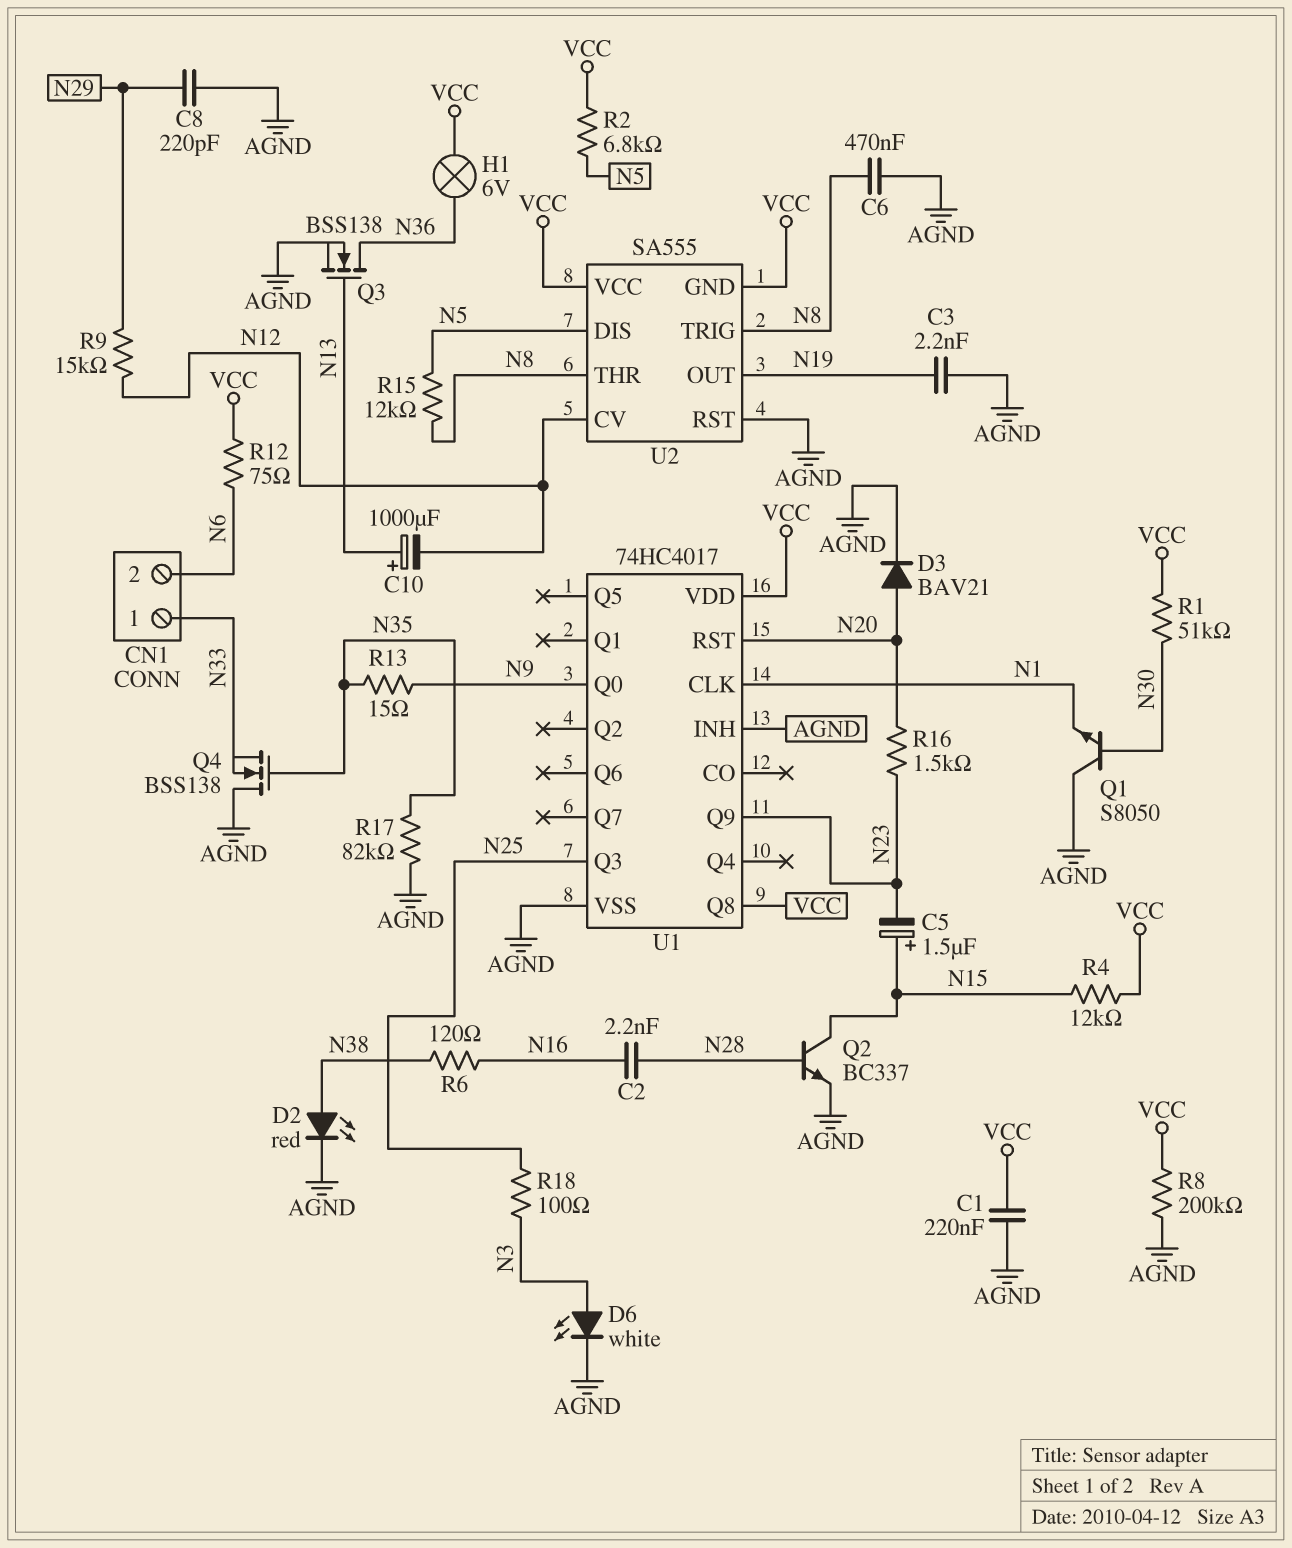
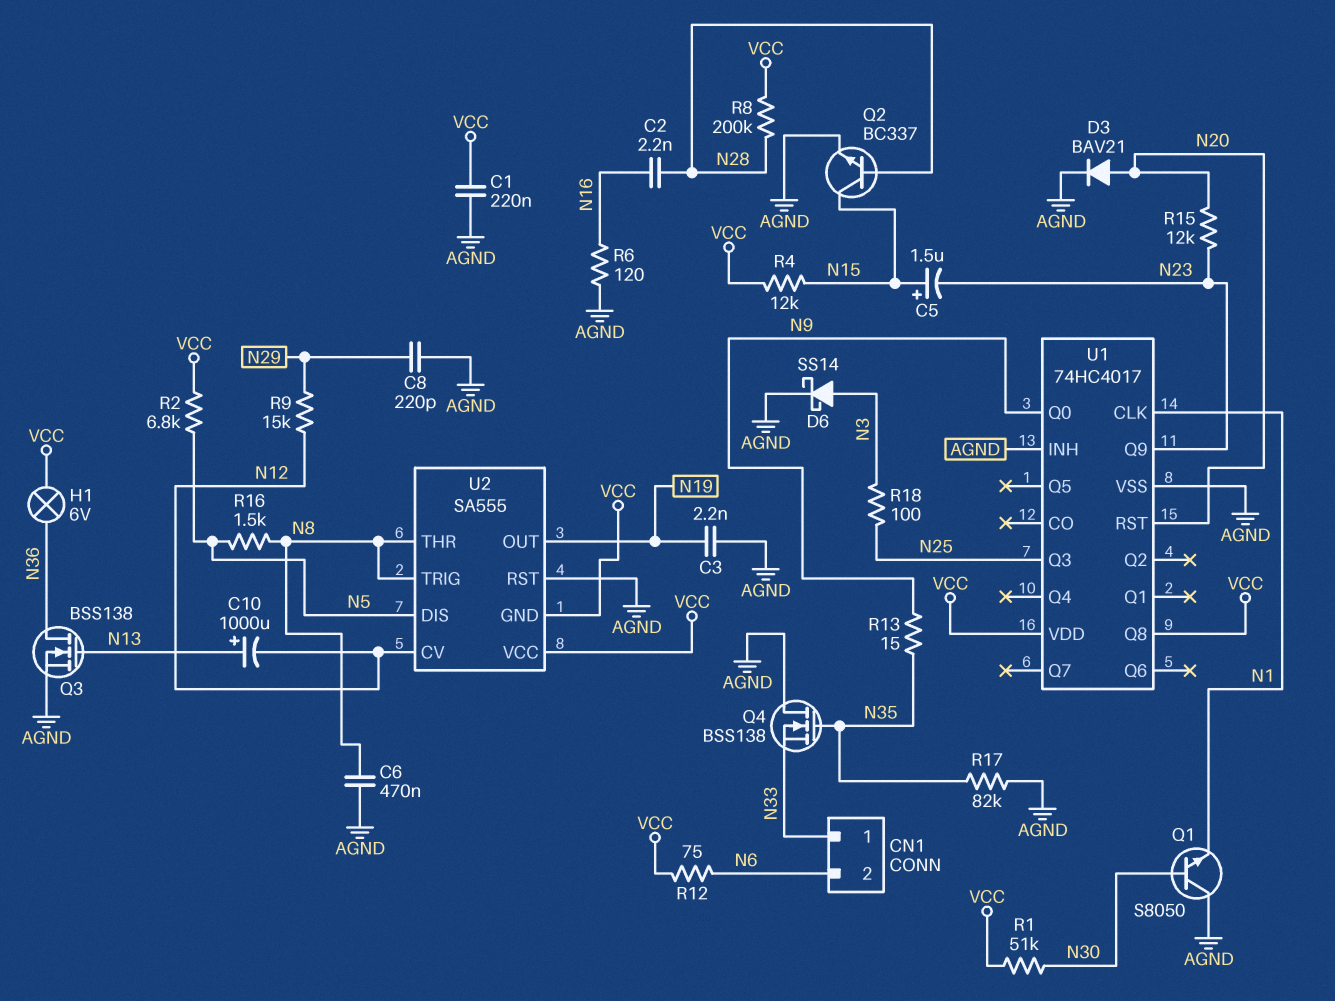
D2: LED red (A N38, K AGND) -> none
D6: LED white (A N3, K AGND) -> schottky SS14 (A N3, K AGND)
R6: 120 (N16, N38) -> 120 (AGND, N16)
R8: 200k (AGND, VCC) -> 200k (N28, VCC)
R15: 12k (N5, N8) -> 12k (N20, N23)
R16: 1.5k (N20, N23) -> 1.5k (N5, N8)

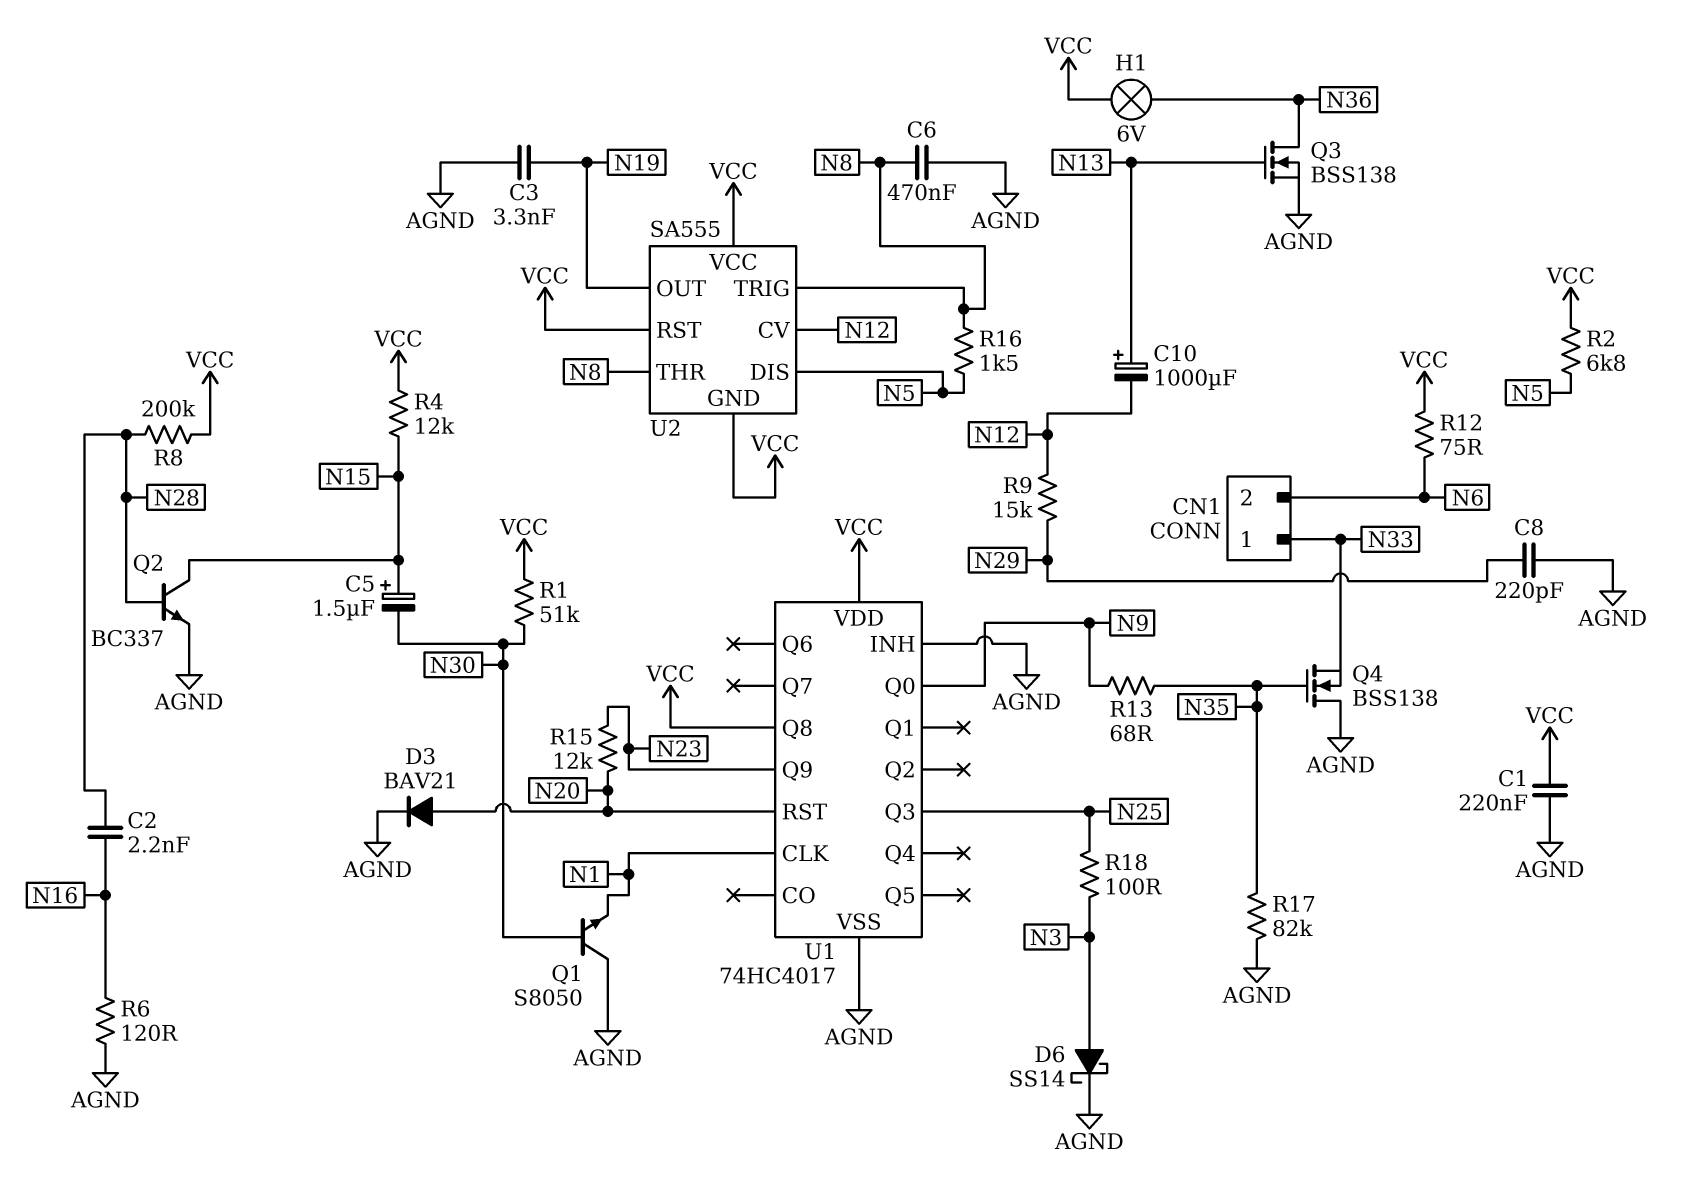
C3: 2.2nF (AGND, N19) -> 3.3nF (AGND, N19)
C5: 1.5uF (plus N15, minus N23) -> 1.5uF (plus N15, minus N30)
R13: 15 (N9, N35) -> 68 (N9, N35)
U2 pin RST: AGND -> VCC

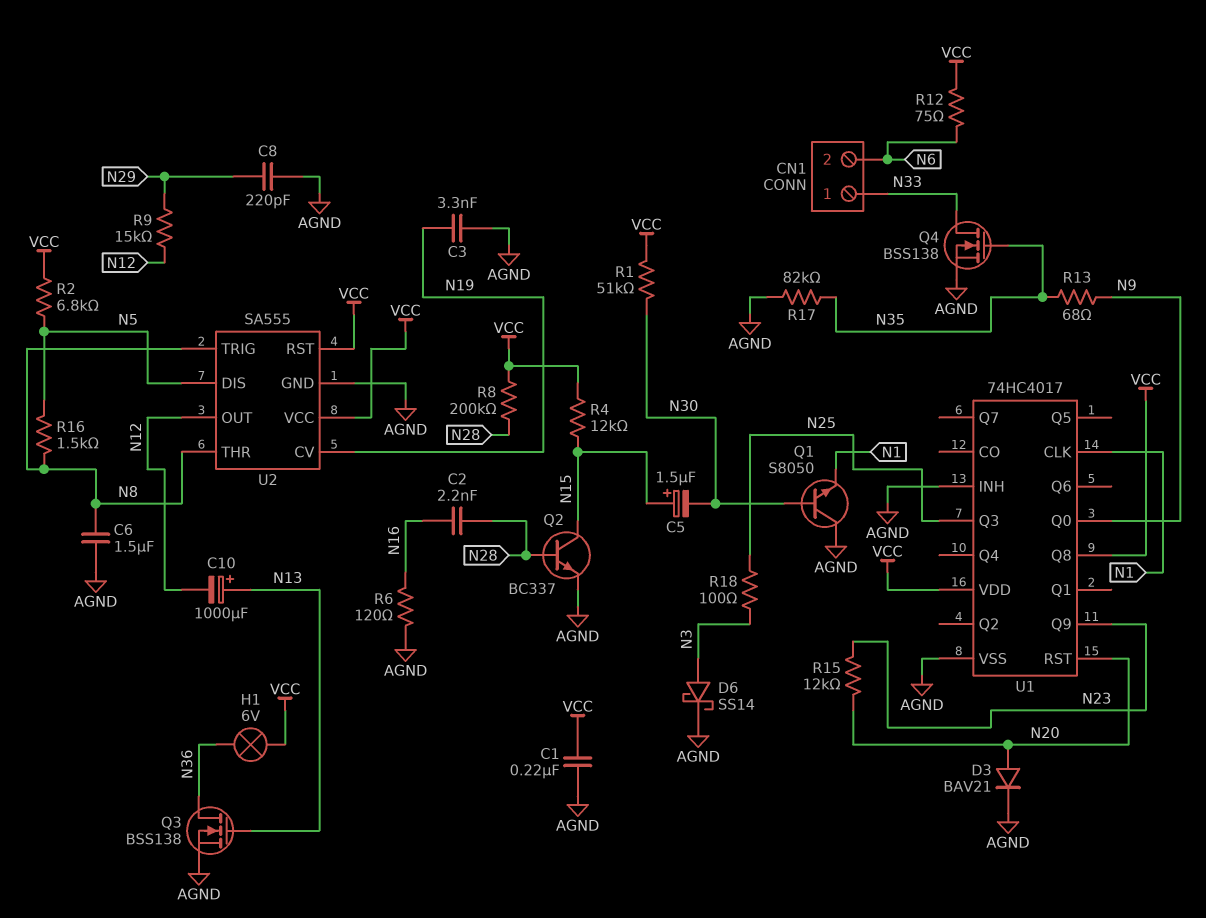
C6: 470nF (AGND, N8) -> 1.5uF (AGND, N8)
Q4: NMOS BSS138 (G N35, D AGND, S N33) -> NMOS BSS138 (G N35, D N33, S AGND)
U2 pin CV: N12 -> N19
U2 pin GND: VCC -> AGND
U2 pin OUT: N19 -> N12

